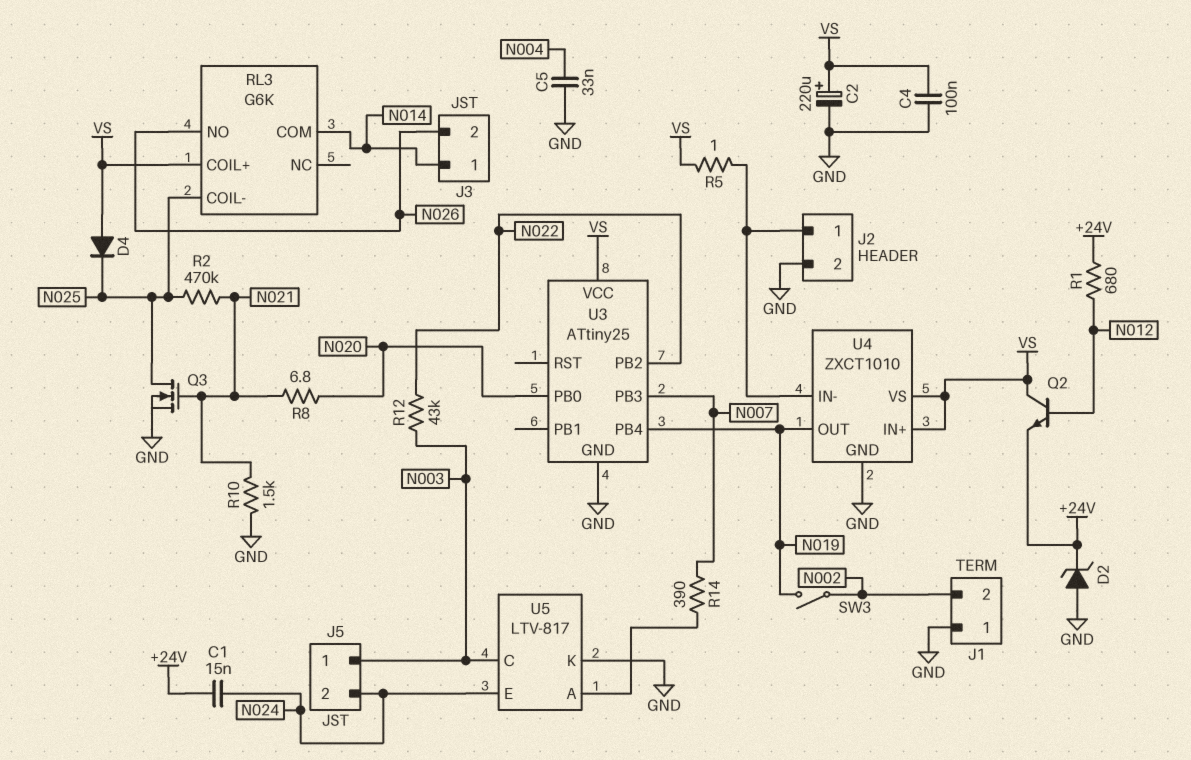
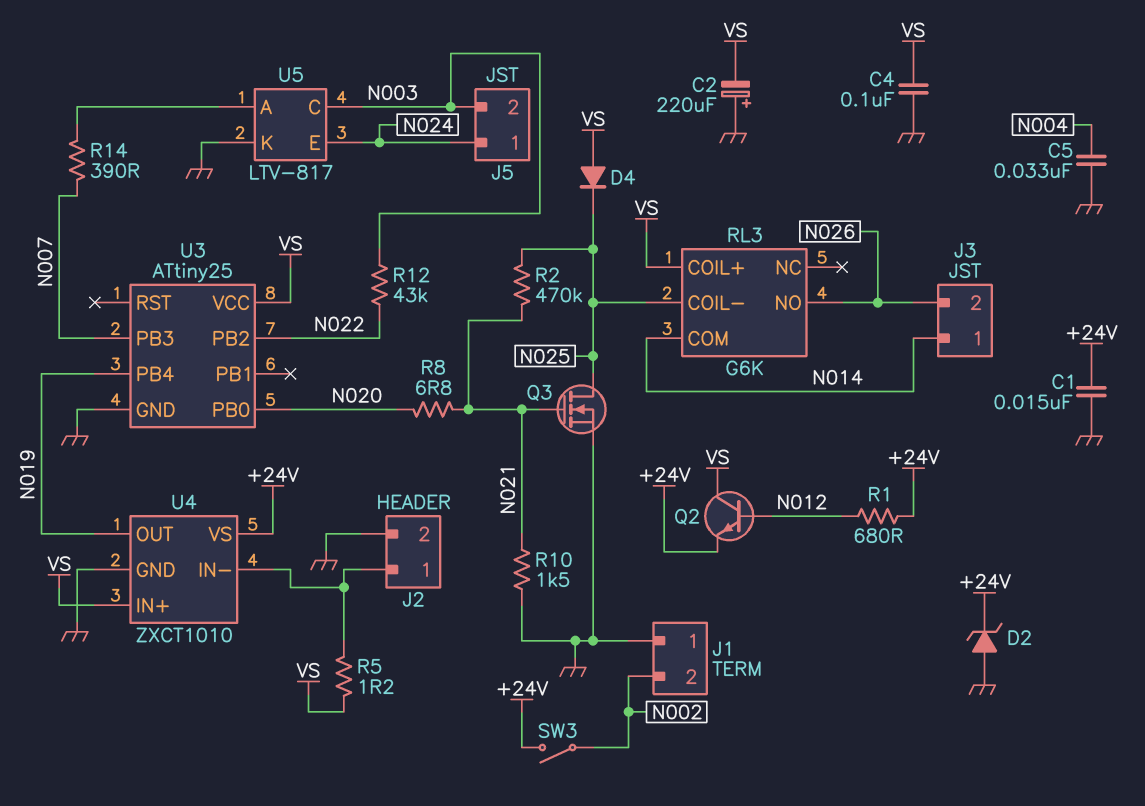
C1: 15nF (+24V, N024) -> 15nF (+24V, GND)
C2: 220uF (plus VS, minus GND) -> 220uF (plus GND, minus VS)
J5 pin 1: N003 -> N024
J5 pin 2: N024 -> N003
R5: 1 (J2/1, VS) -> 1.2 (J2/1, VS)
SW3: switch (N002, N019) -> switch (+24V, N002)
U4 pin VS: VS -> +24V

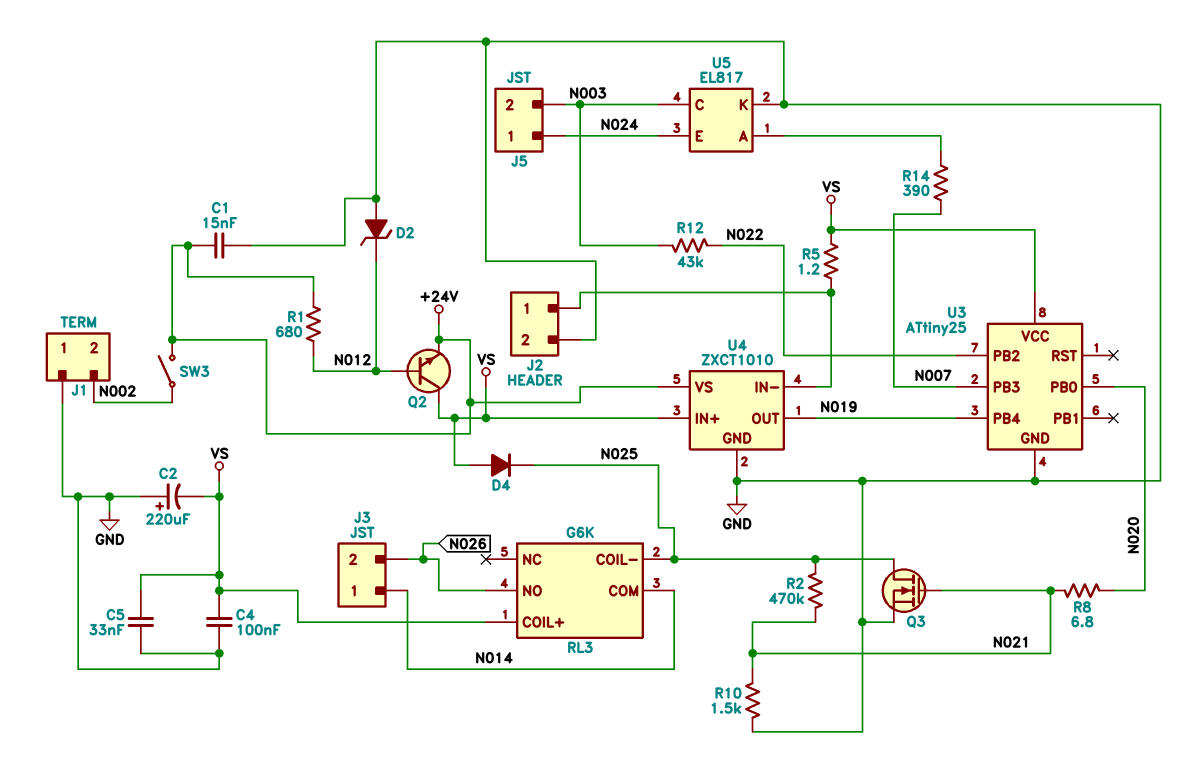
C5: 33nF (GND, N004) -> 33nF (GND, VS)
D2: zener (A GND, K +24V) -> zener (A GND, K N012)
U5: LTV-817 -> EL817

